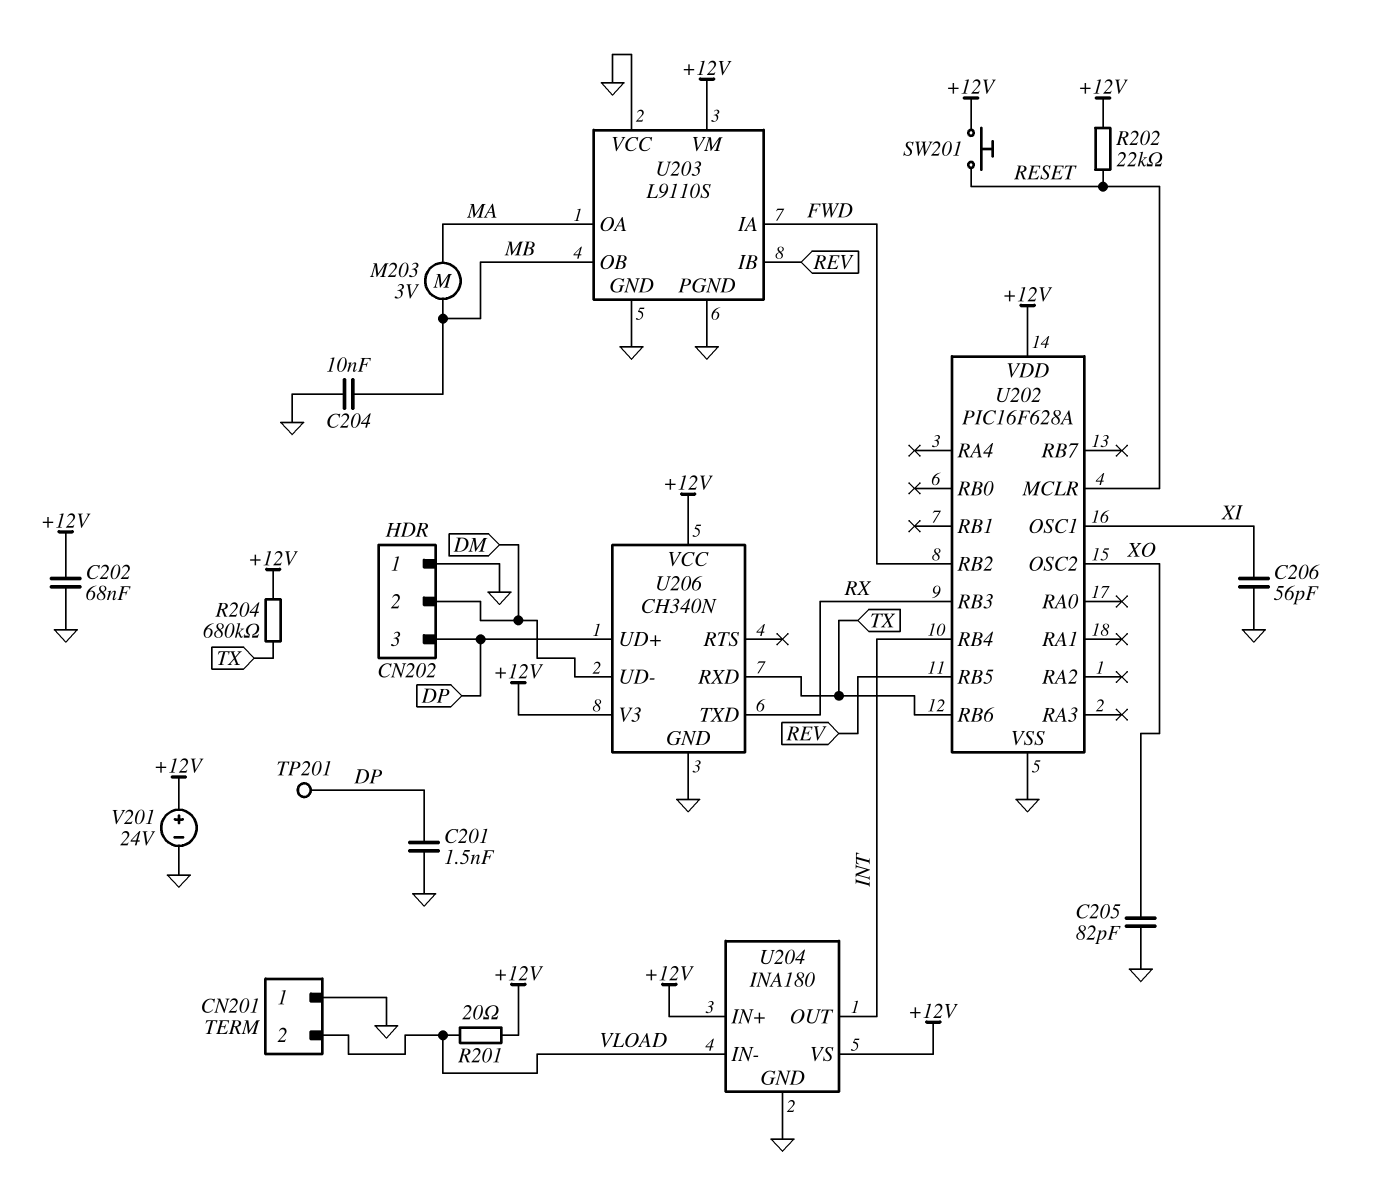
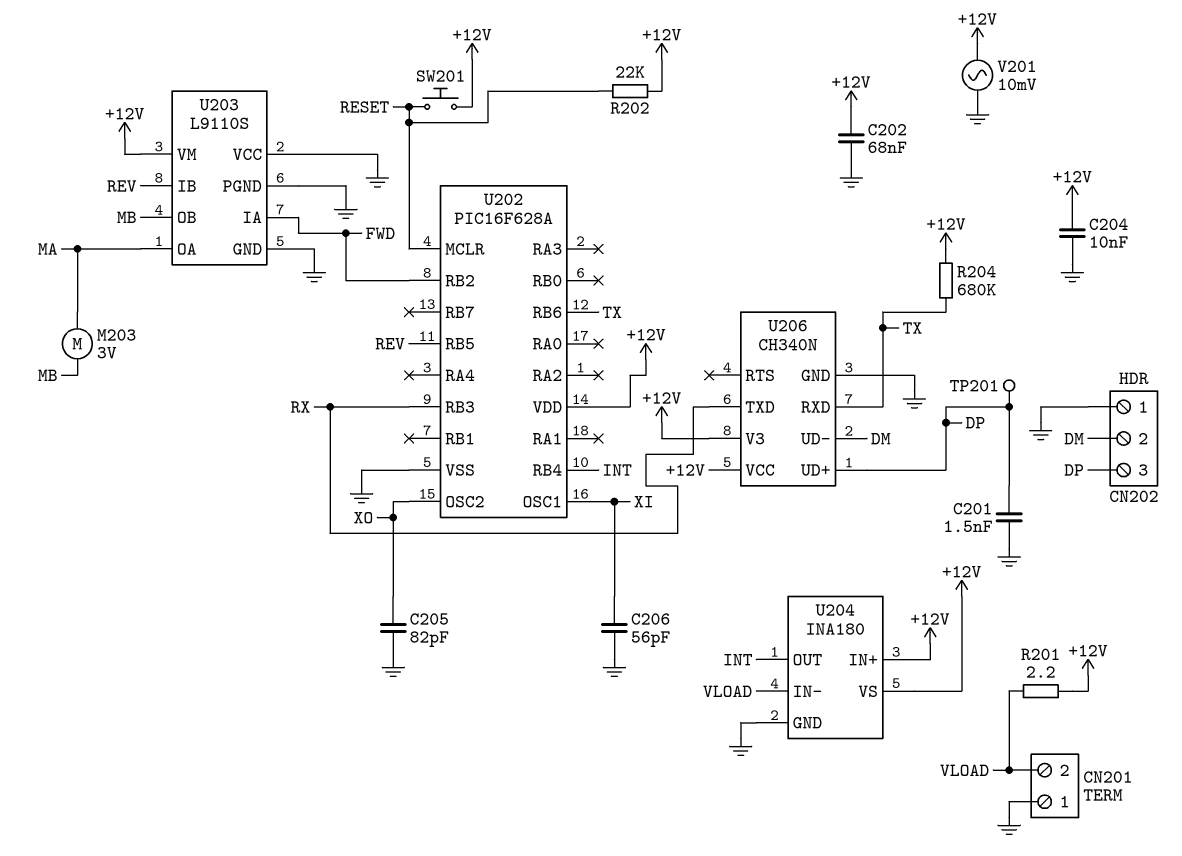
C204: 10nF (GND, MB) -> 10nF (+12V, GND)
R201: 20 (+12V, VLOAD) -> 2.2 (+12V, VLOAD)
V201: 24V (plus +12V, minus GND) -> AC 10mV (+12V, GND)

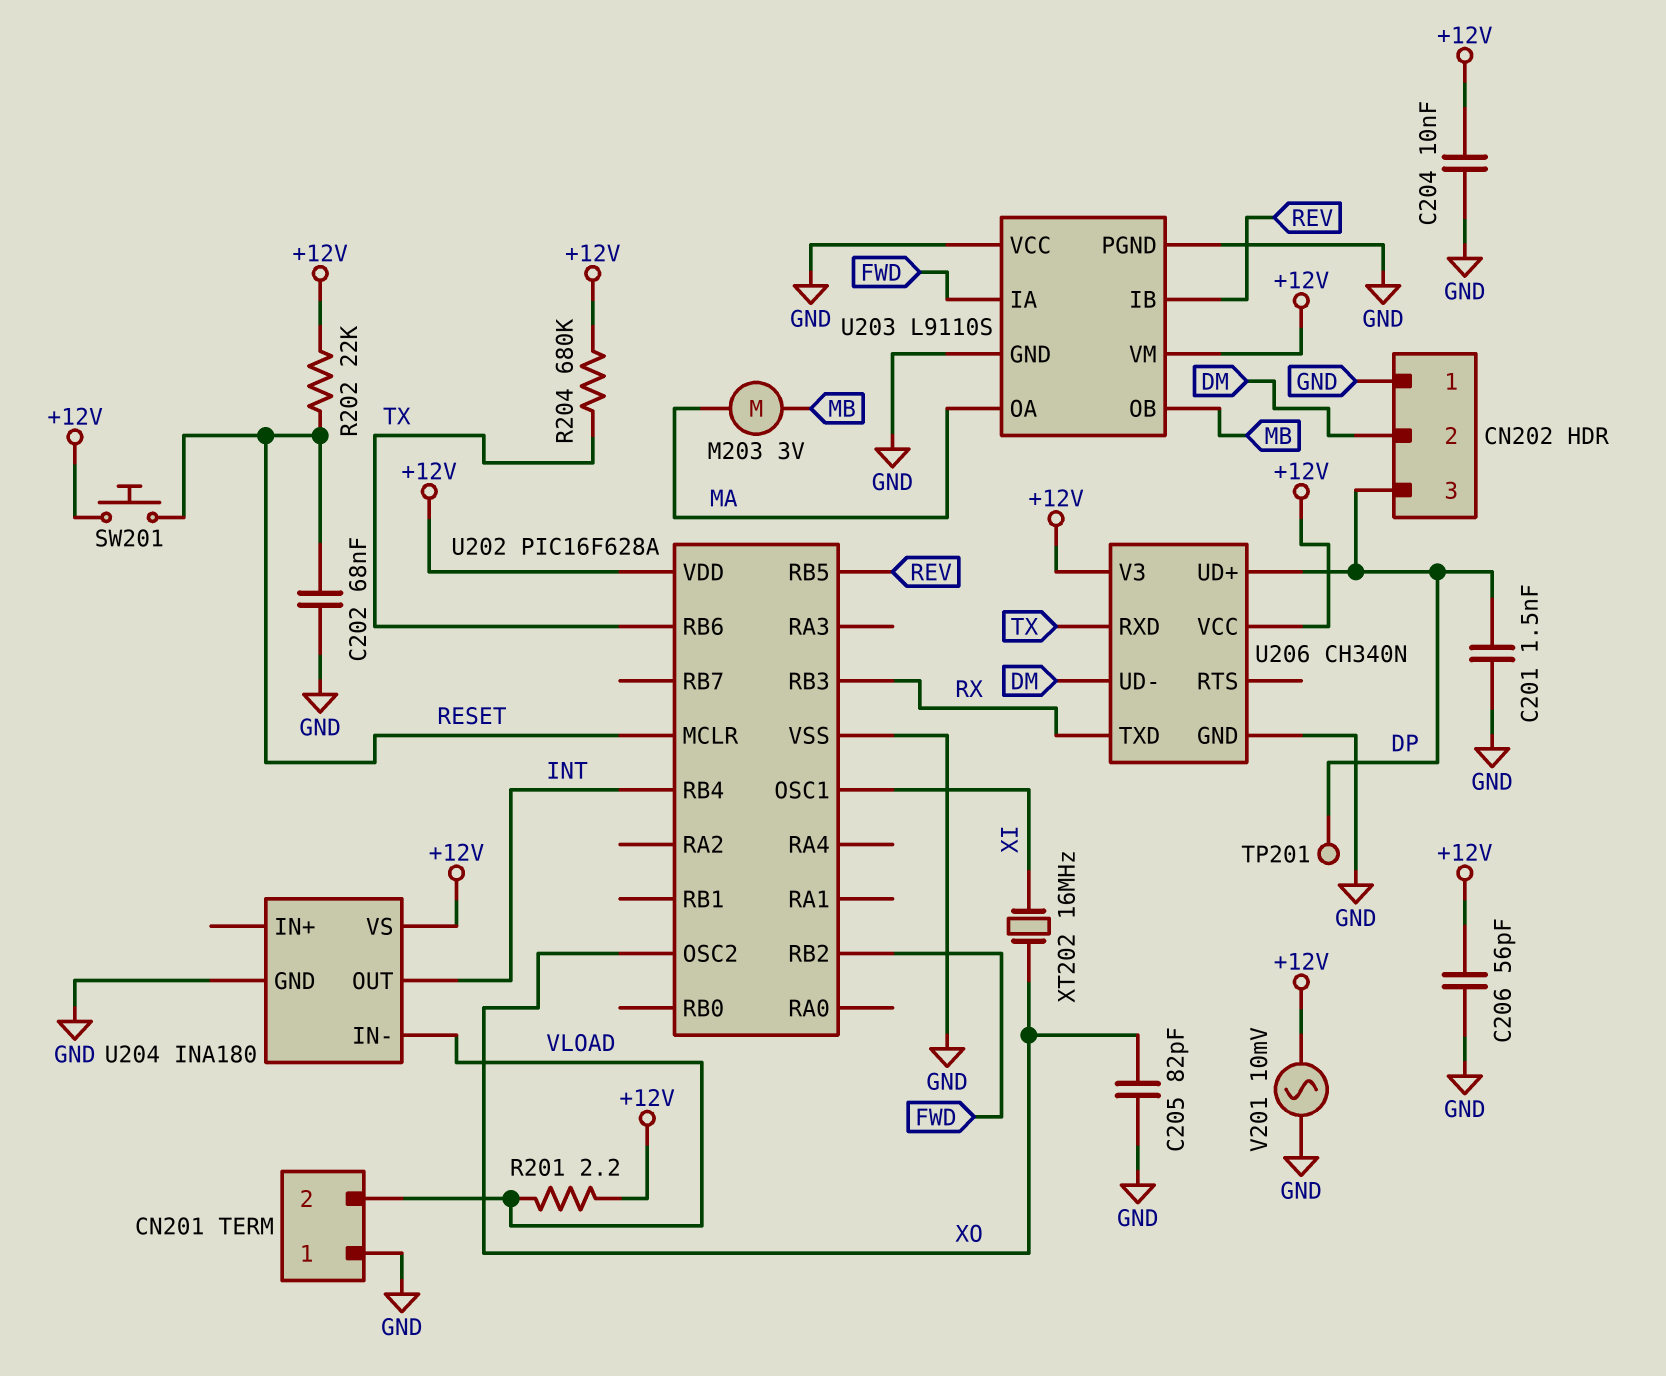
C202: 68nF (+12V, GND) -> 68nF (GND, RESET)
C206: 56pF (GND, XI) -> 56pF (+12V, GND)
U204 pin IN+: +12V -> none
XT202: none -> 16MHz (XI, XO)

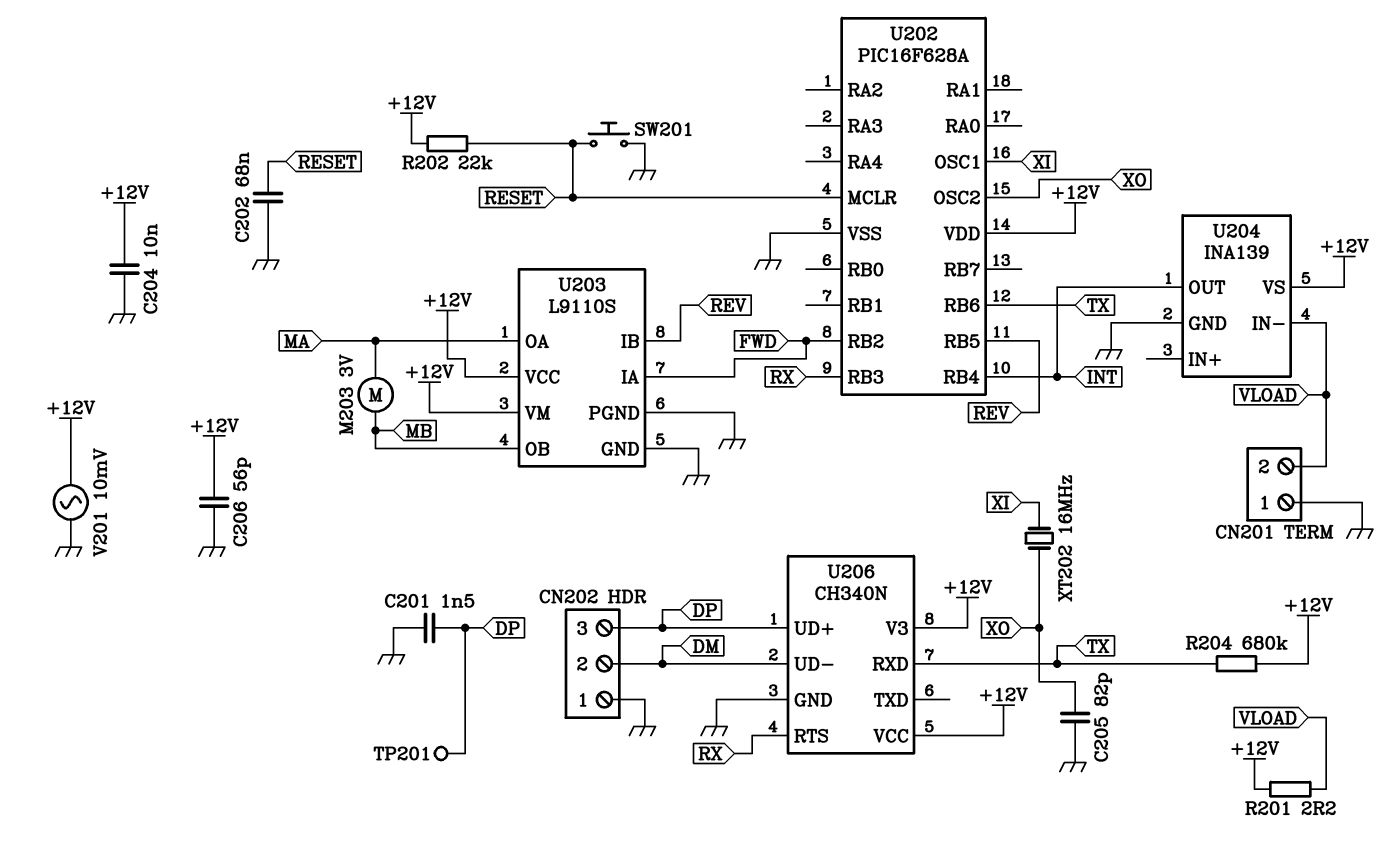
SW201: button (+12V, RESET) -> button (GND, RESET)
U203 pin VCC: GND -> +12V
U204: INA180 -> INA139
U206 pin RTS: none -> RX
U206 pin TXD: RX -> none

